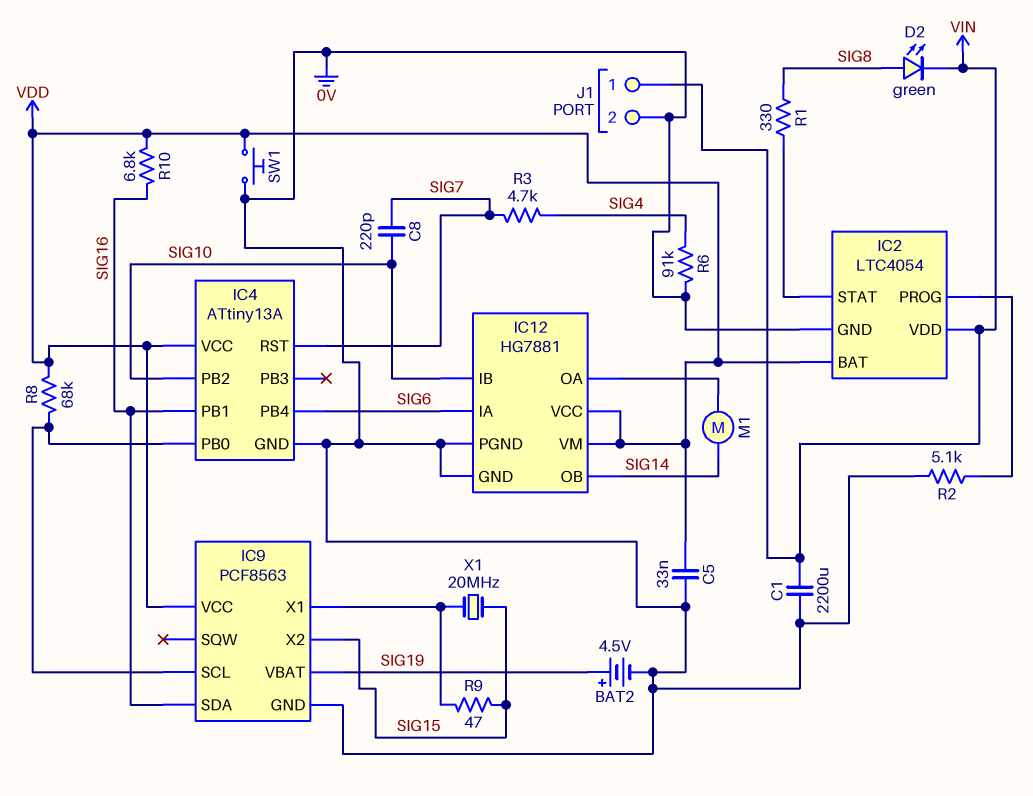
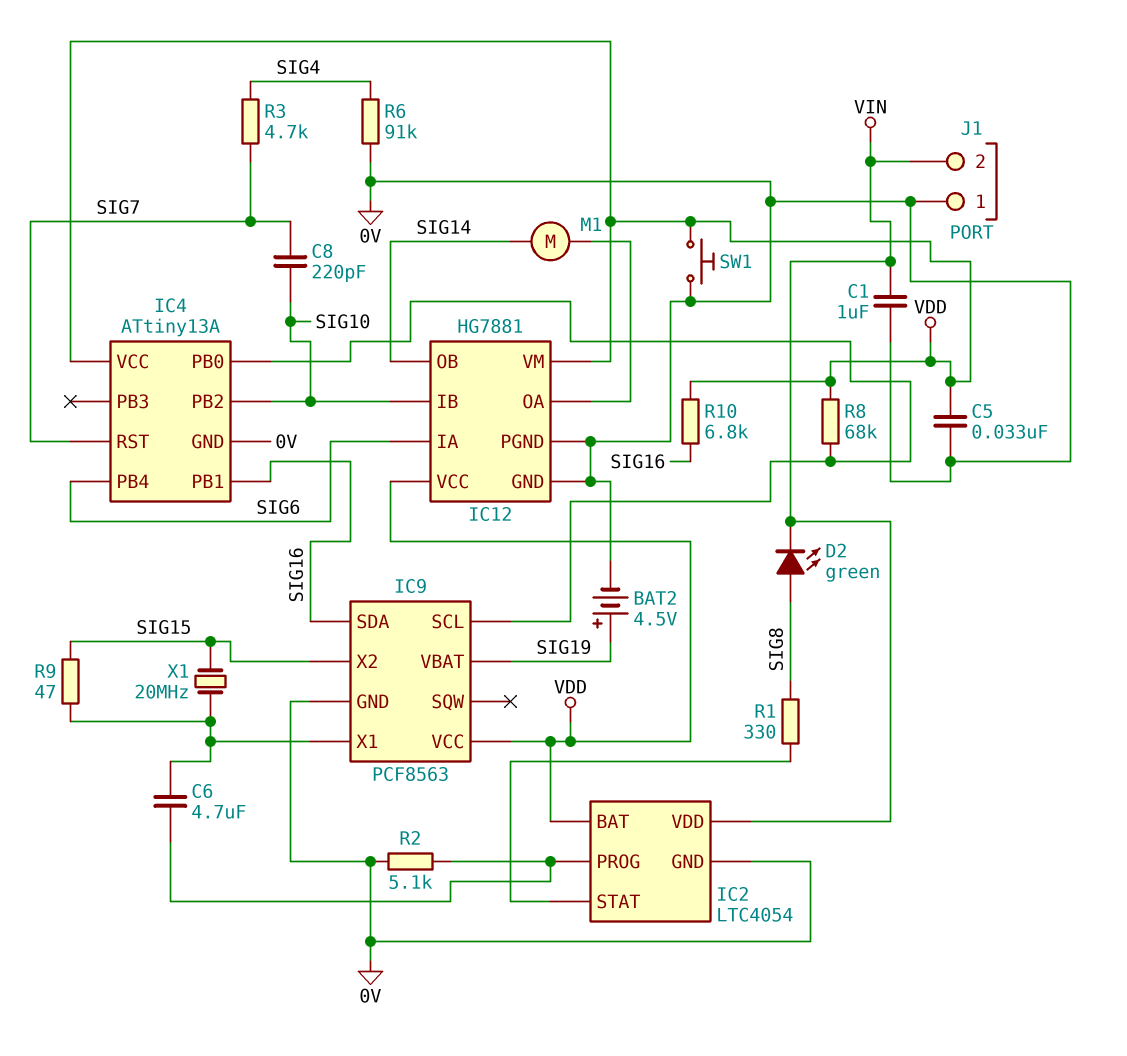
C1: 2200uF (0V, VIN) -> 1uF (0V, VIN)
C6: none -> 4.7uF (IC2/PROG, IC9/X1)
J1 pin 1: VIN -> 0V
J1 pin 2: 0V -> VIN

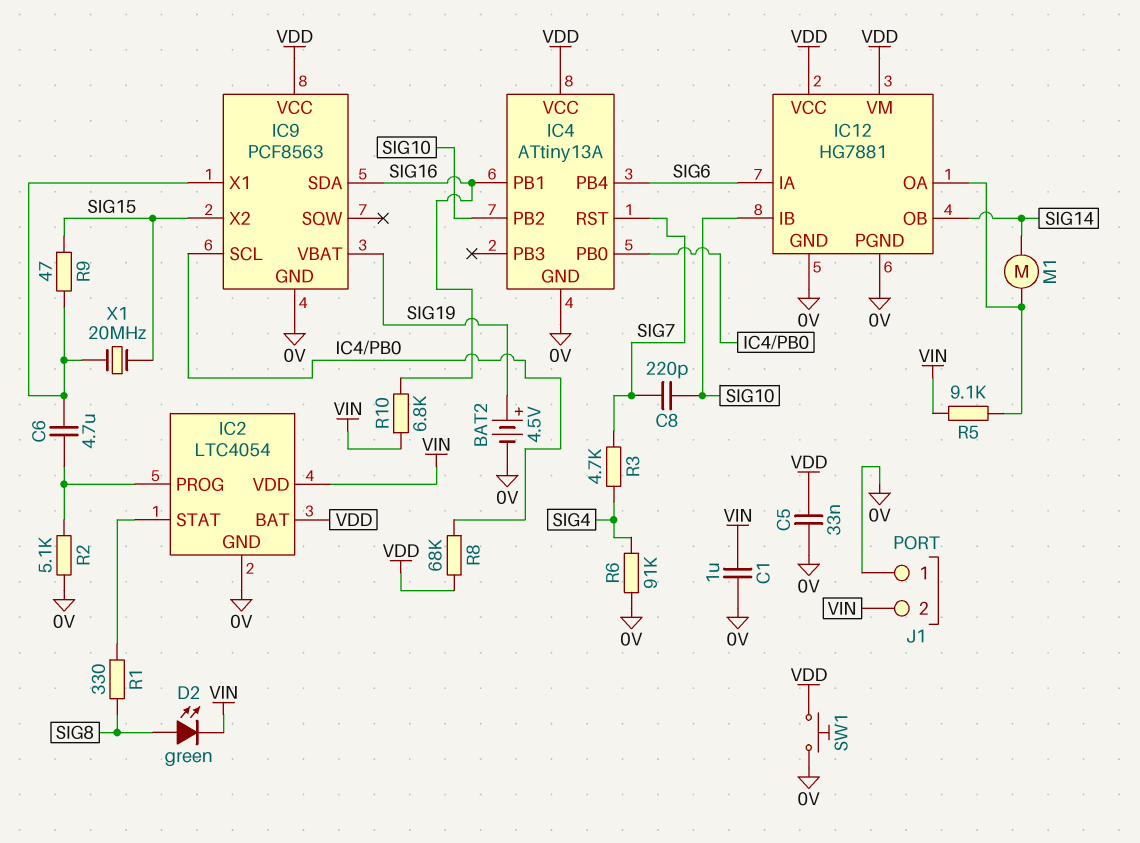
R5: none -> 9.1k (IC12/OA, VIN)
R10: 6.8k (SIG16, VDD) -> 6.8k (SIG16, VIN)

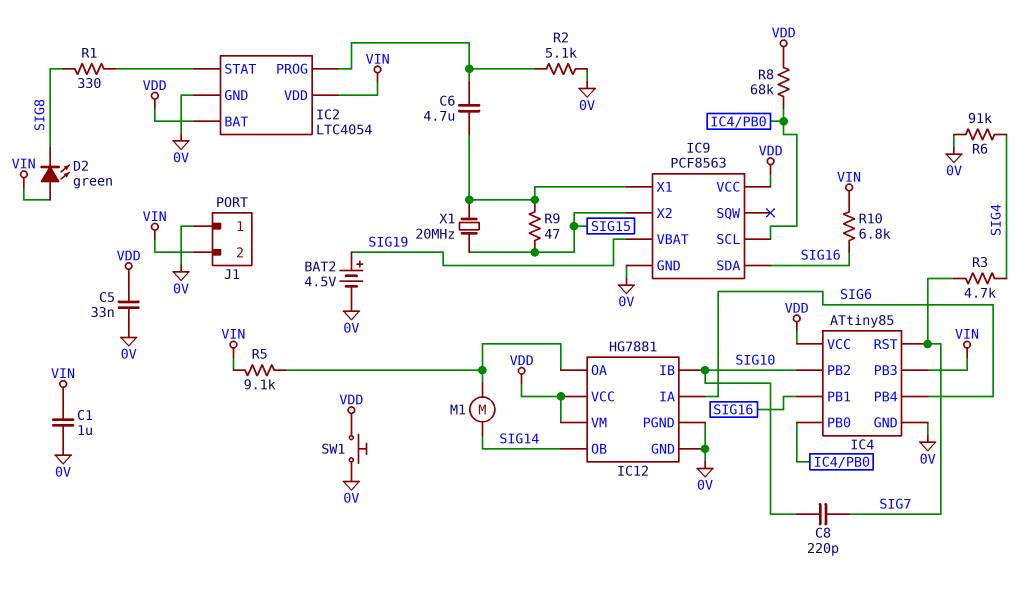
D2: LED green (A SIG8, K VIN) -> LED green (A VIN, K SIG8)
IC4: ATtiny13A -> ATtiny85
IC4 pin PB3: none -> VIN

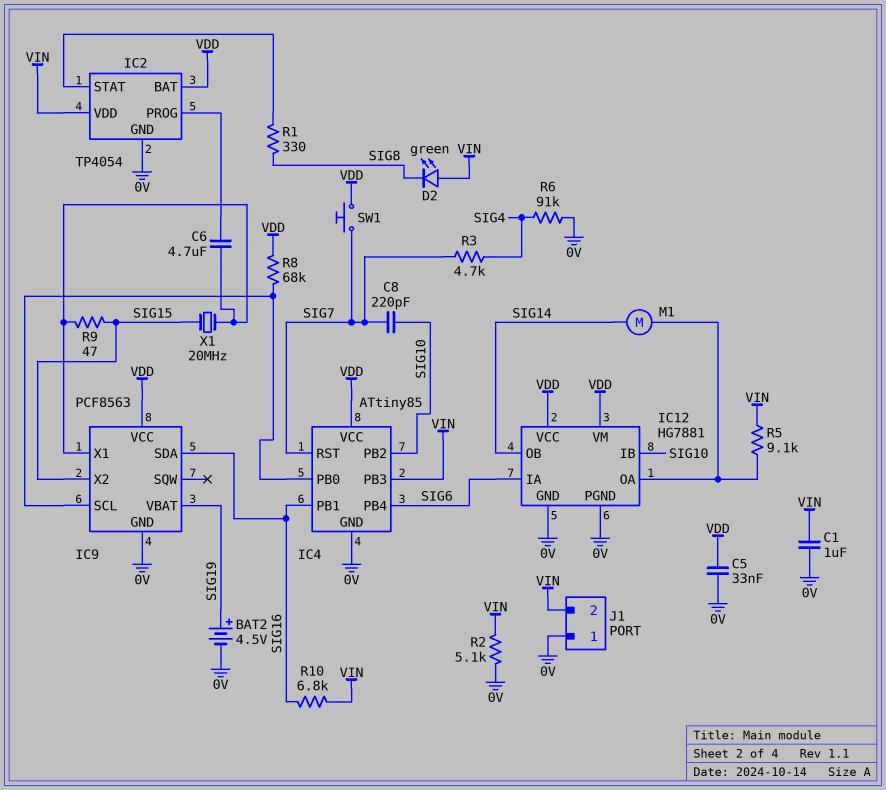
IC2: LTC4054 -> TP4054
R2: 5.1k (0V, IC2/PROG) -> 5.1k (0V, VIN)
SW1: button (0V, VDD) -> button (SIG7, VDD)

